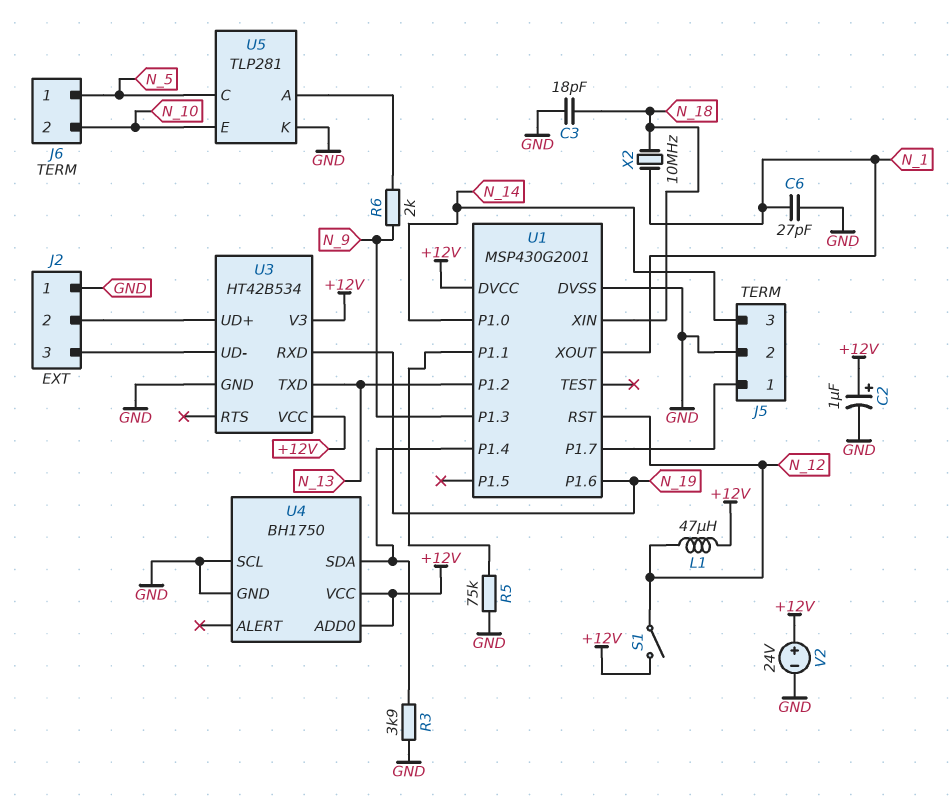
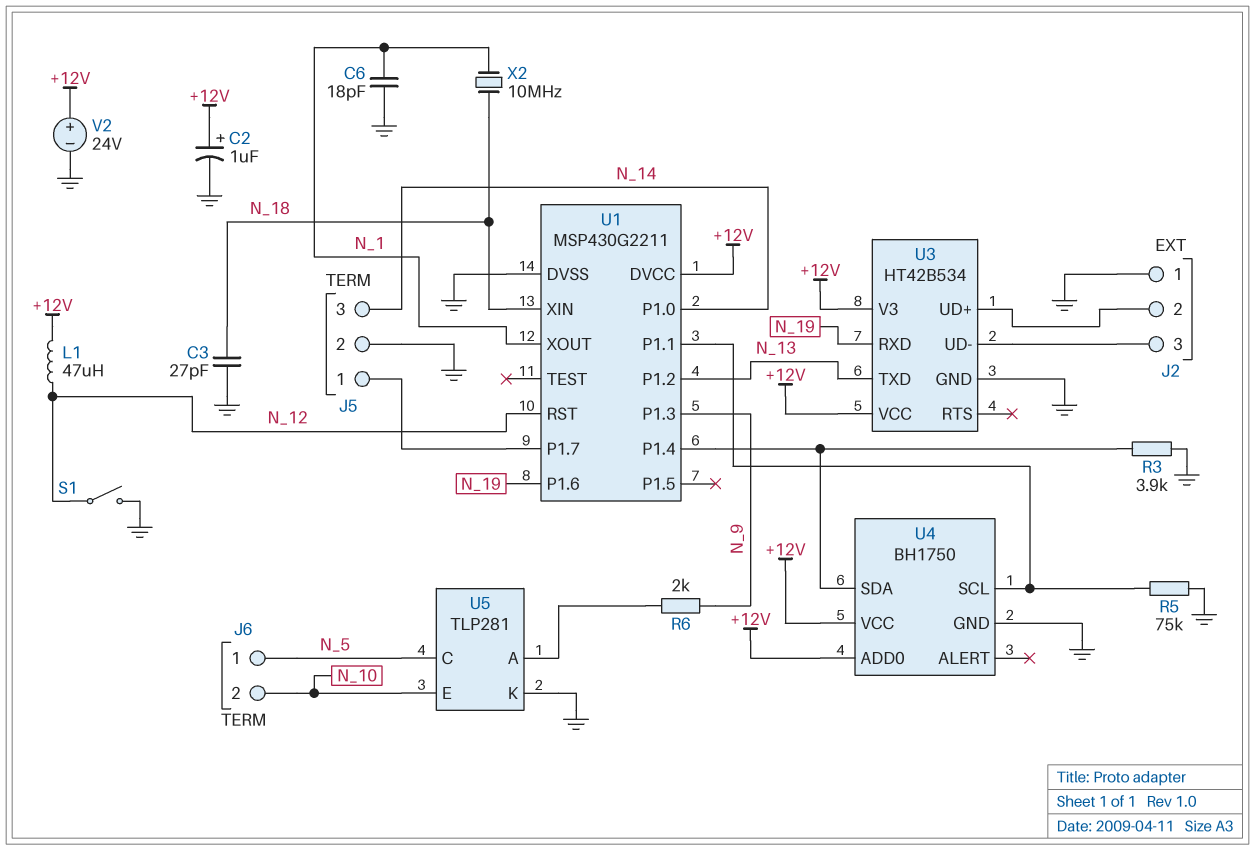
C3: 18pF (GND, N_18) -> 27pF (GND, N_18)
C6: 27pF (GND, N_1) -> 18pF (GND, N_1)
S1: switch (+12V, N_12) -> switch (GND, N_12)
U1: MSP430G2001 -> MSP430G2211
U4 pin SCL: GND -> U1/P1.1

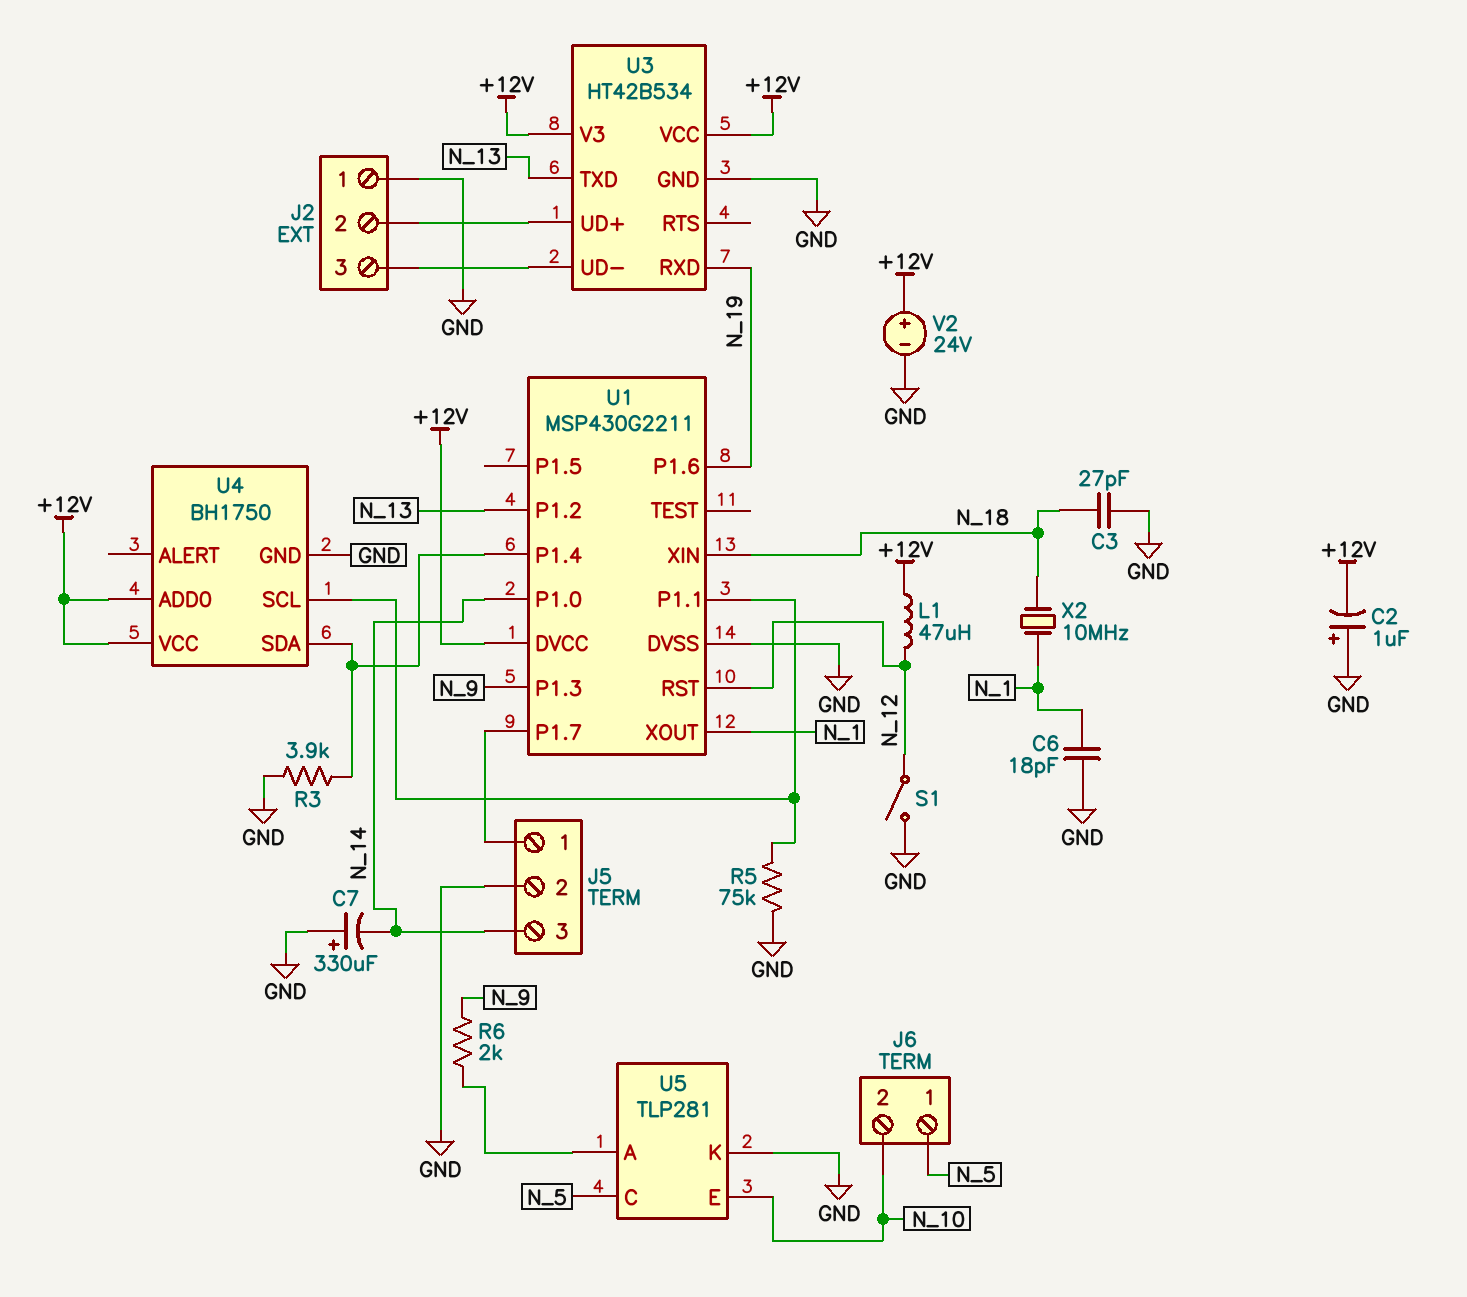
C2: 1uF (plus +12V, minus GND) -> 1uF (plus GND, minus +12V)
C7: none -> 330uF (plus GND, minus N_14)

